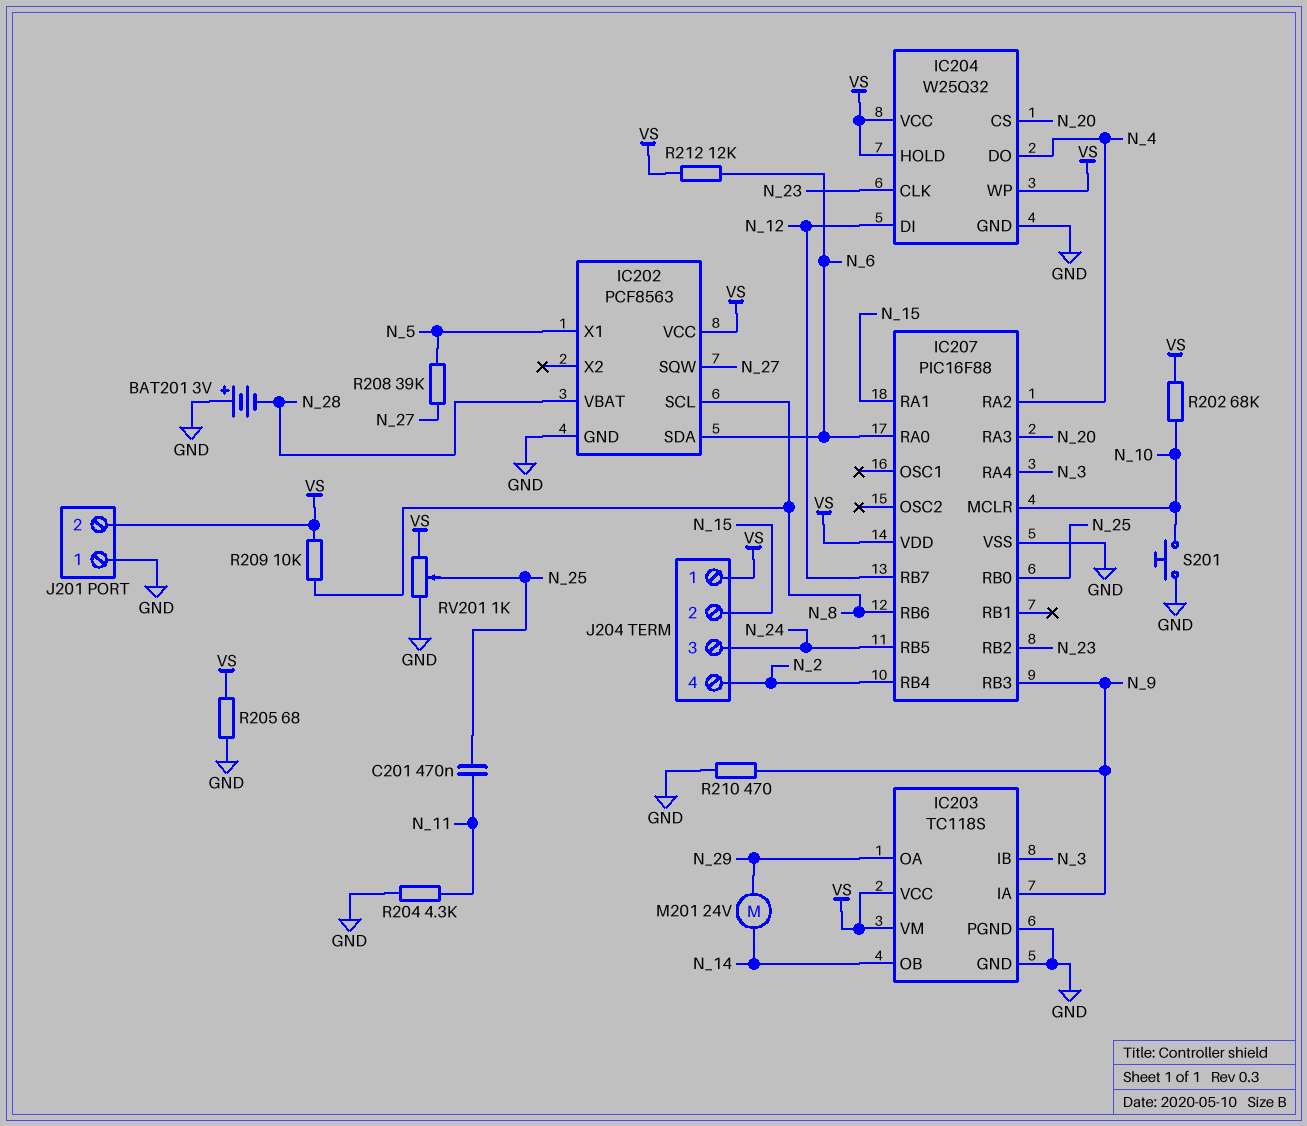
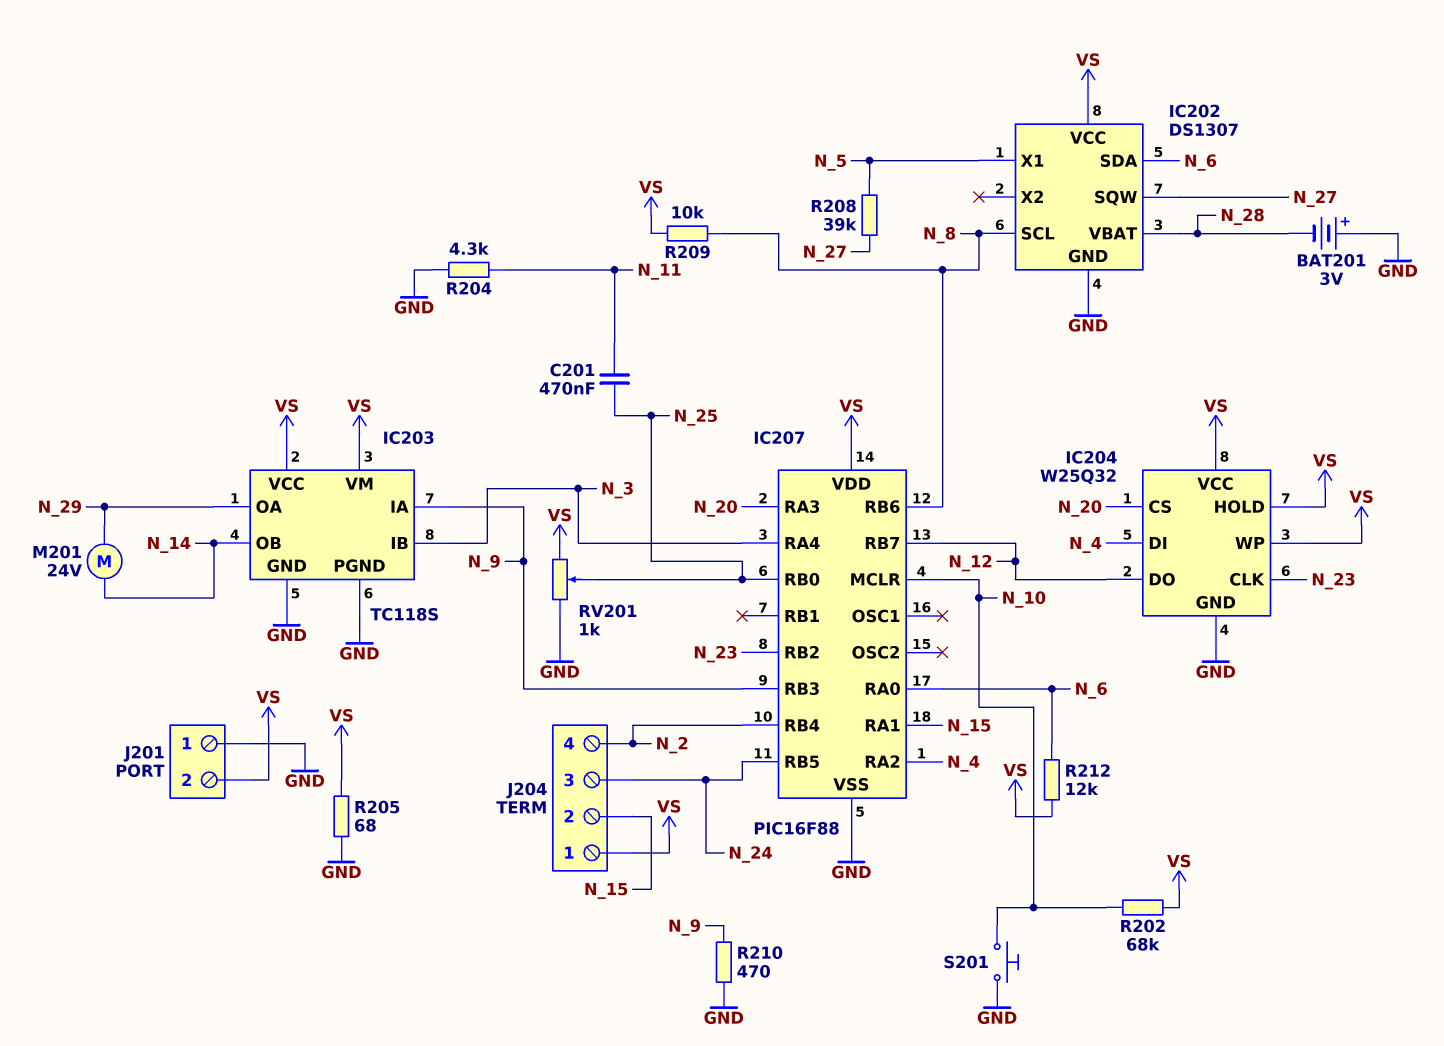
IC202: PCF8563 -> DS1307
IC204 pin DI: N_12 -> N_4
IC204 pin DO: N_4 -> N_12

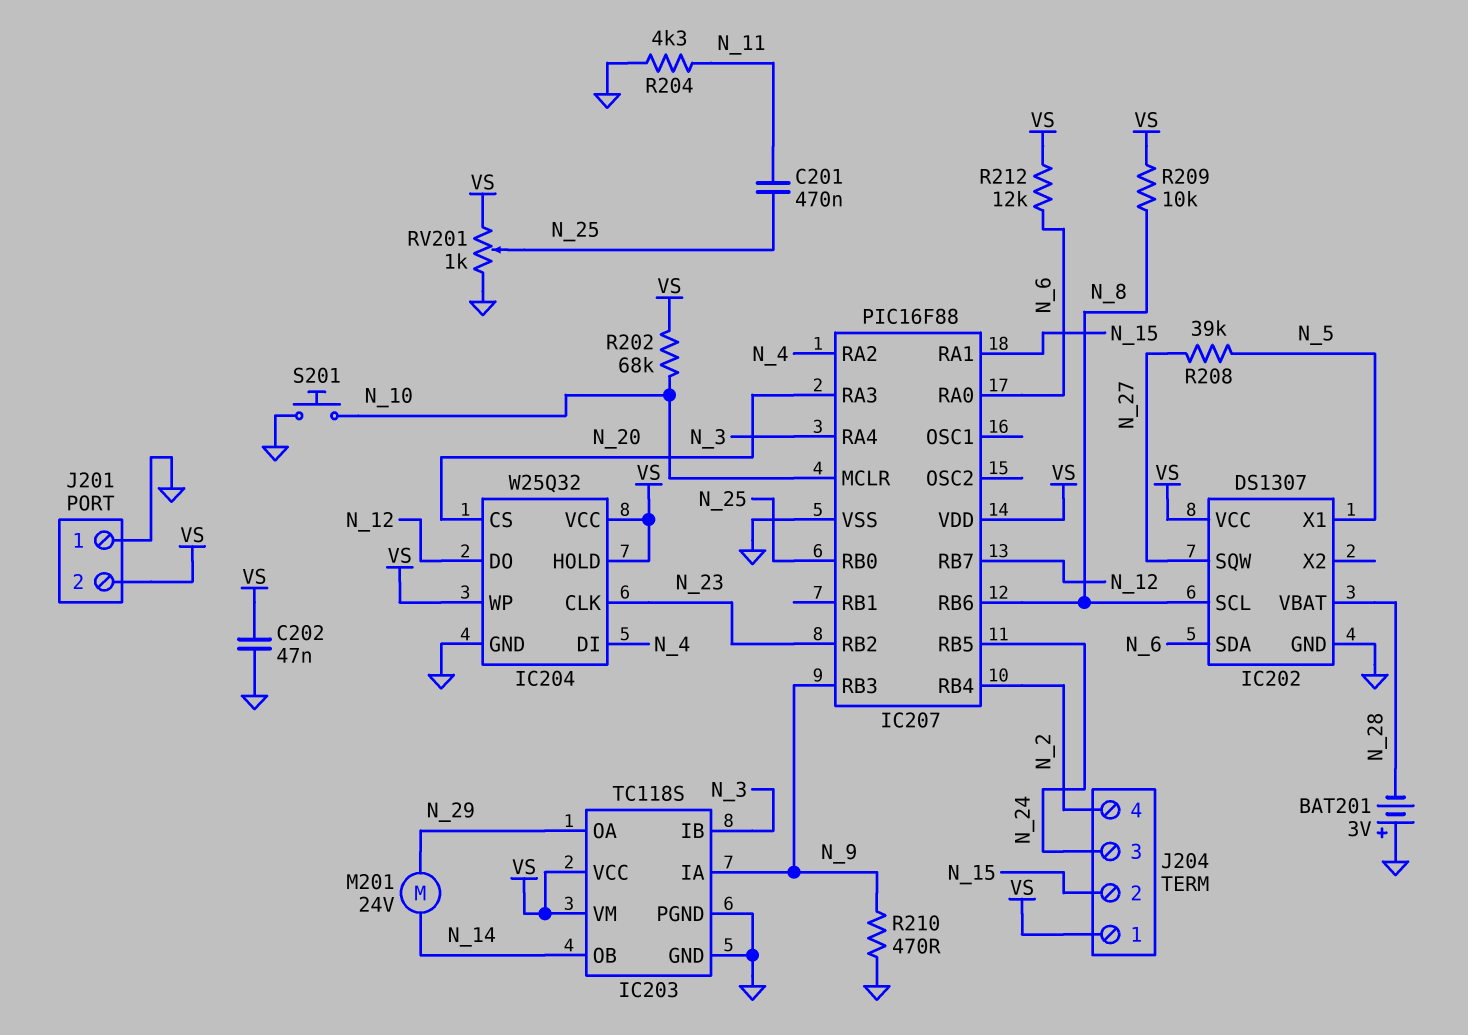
C202: none -> 47nF (GND, VS)
R205: 68 (GND, VS) -> none

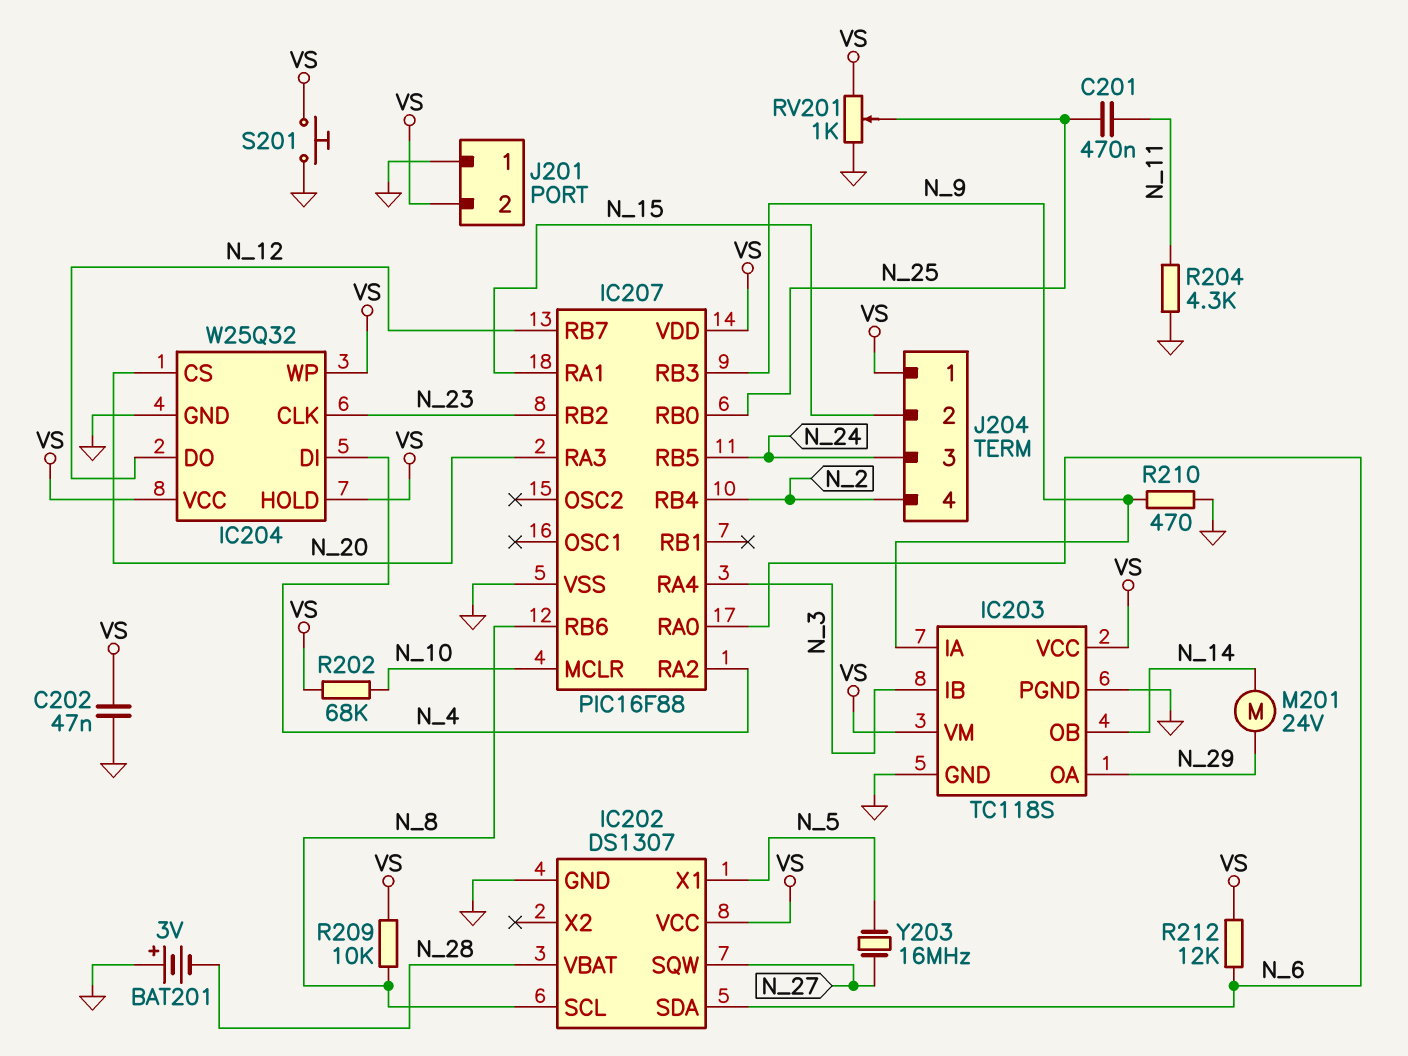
R208: 39k (N_5, N_27) -> none
S201: button (GND, N_10) -> button (GND, VS)
Y203: none -> 16MHz (N_5, N_27)

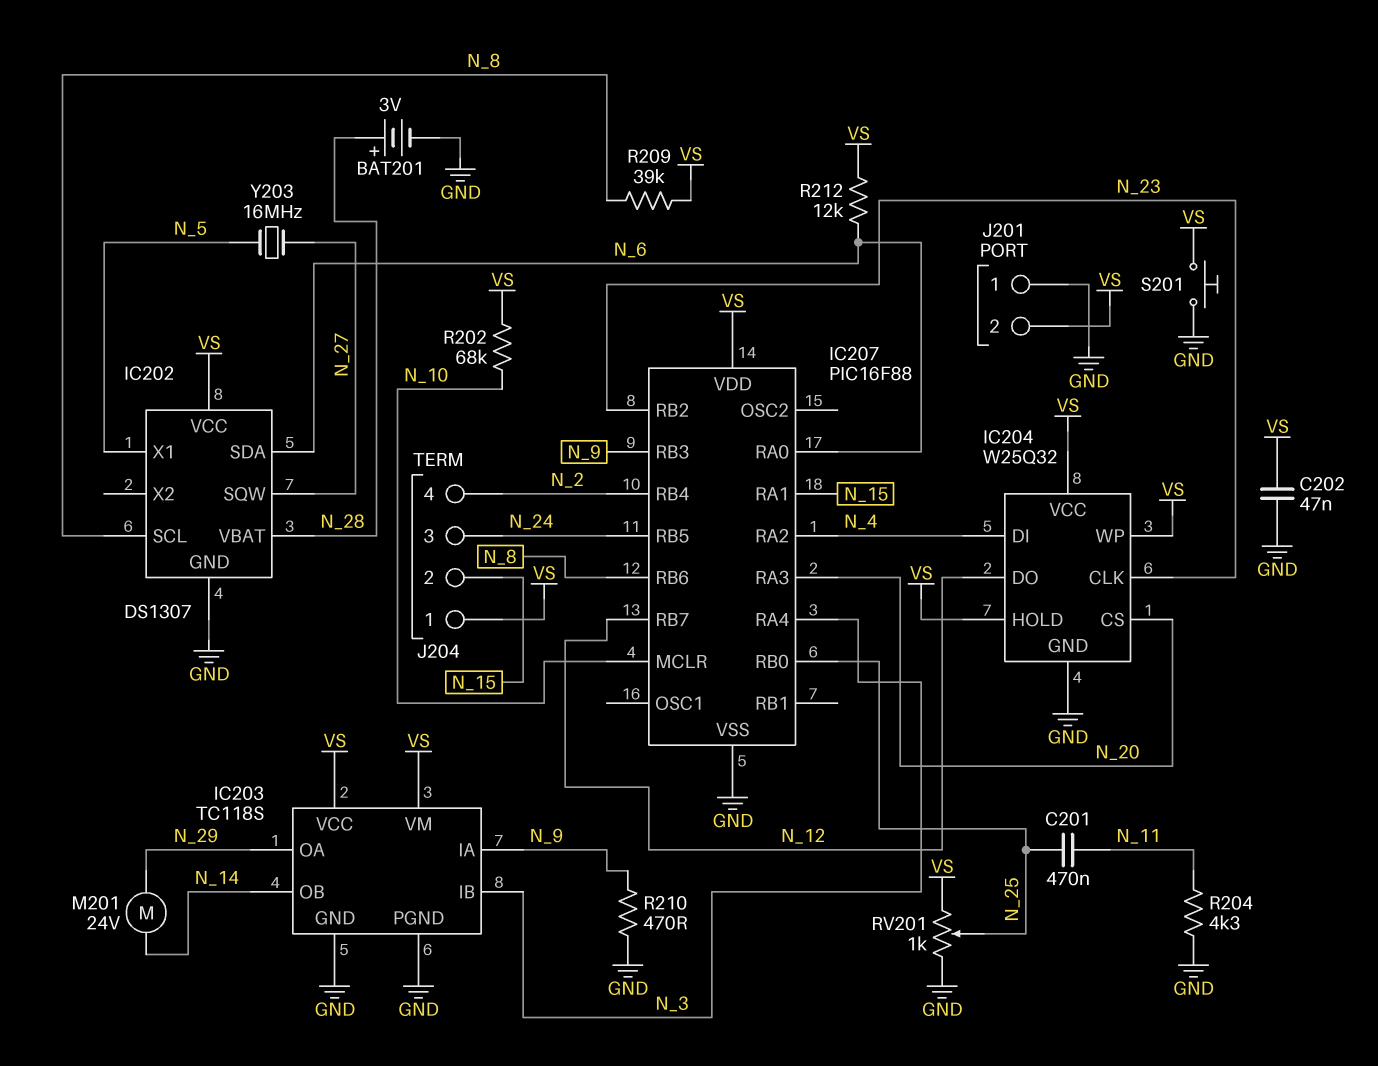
BAT201: 3V (plus GND, minus N_28) -> 3V (plus N_28, minus GND)
R209: 10k (N_8, VS) -> 39k (N_8, VS)

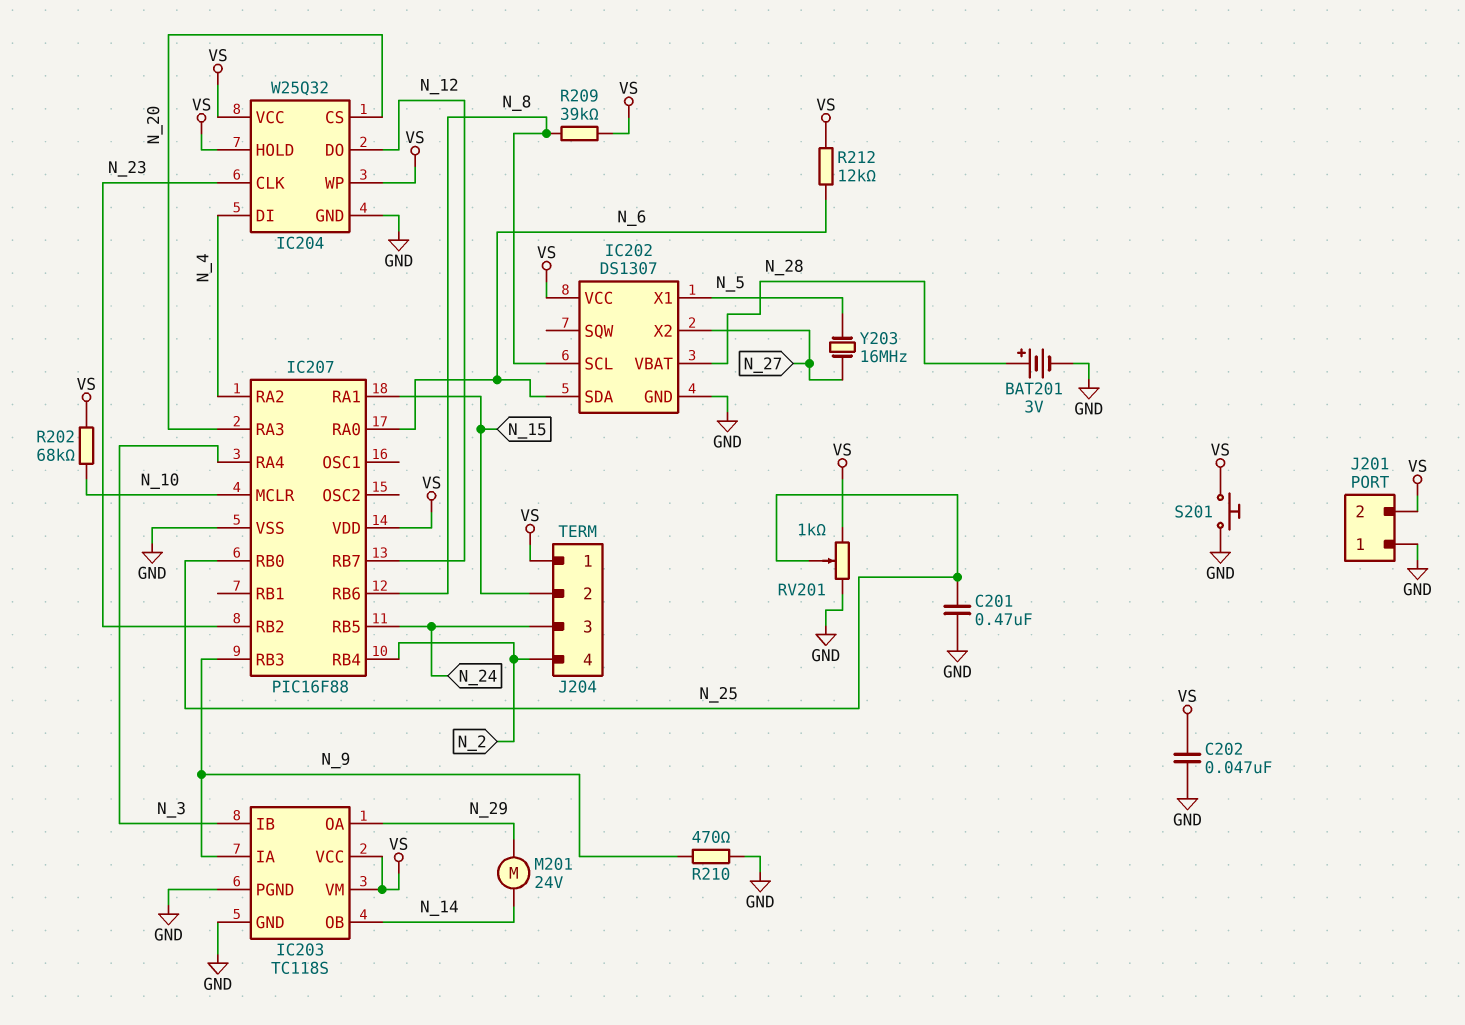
C201: 470nF (N_11, N_25) -> 470nF (GND, N_25)
IC202 pin SQW: N_27 -> none
IC202 pin X2: none -> N_27
R204: 4.3k (GND, N_11) -> none

